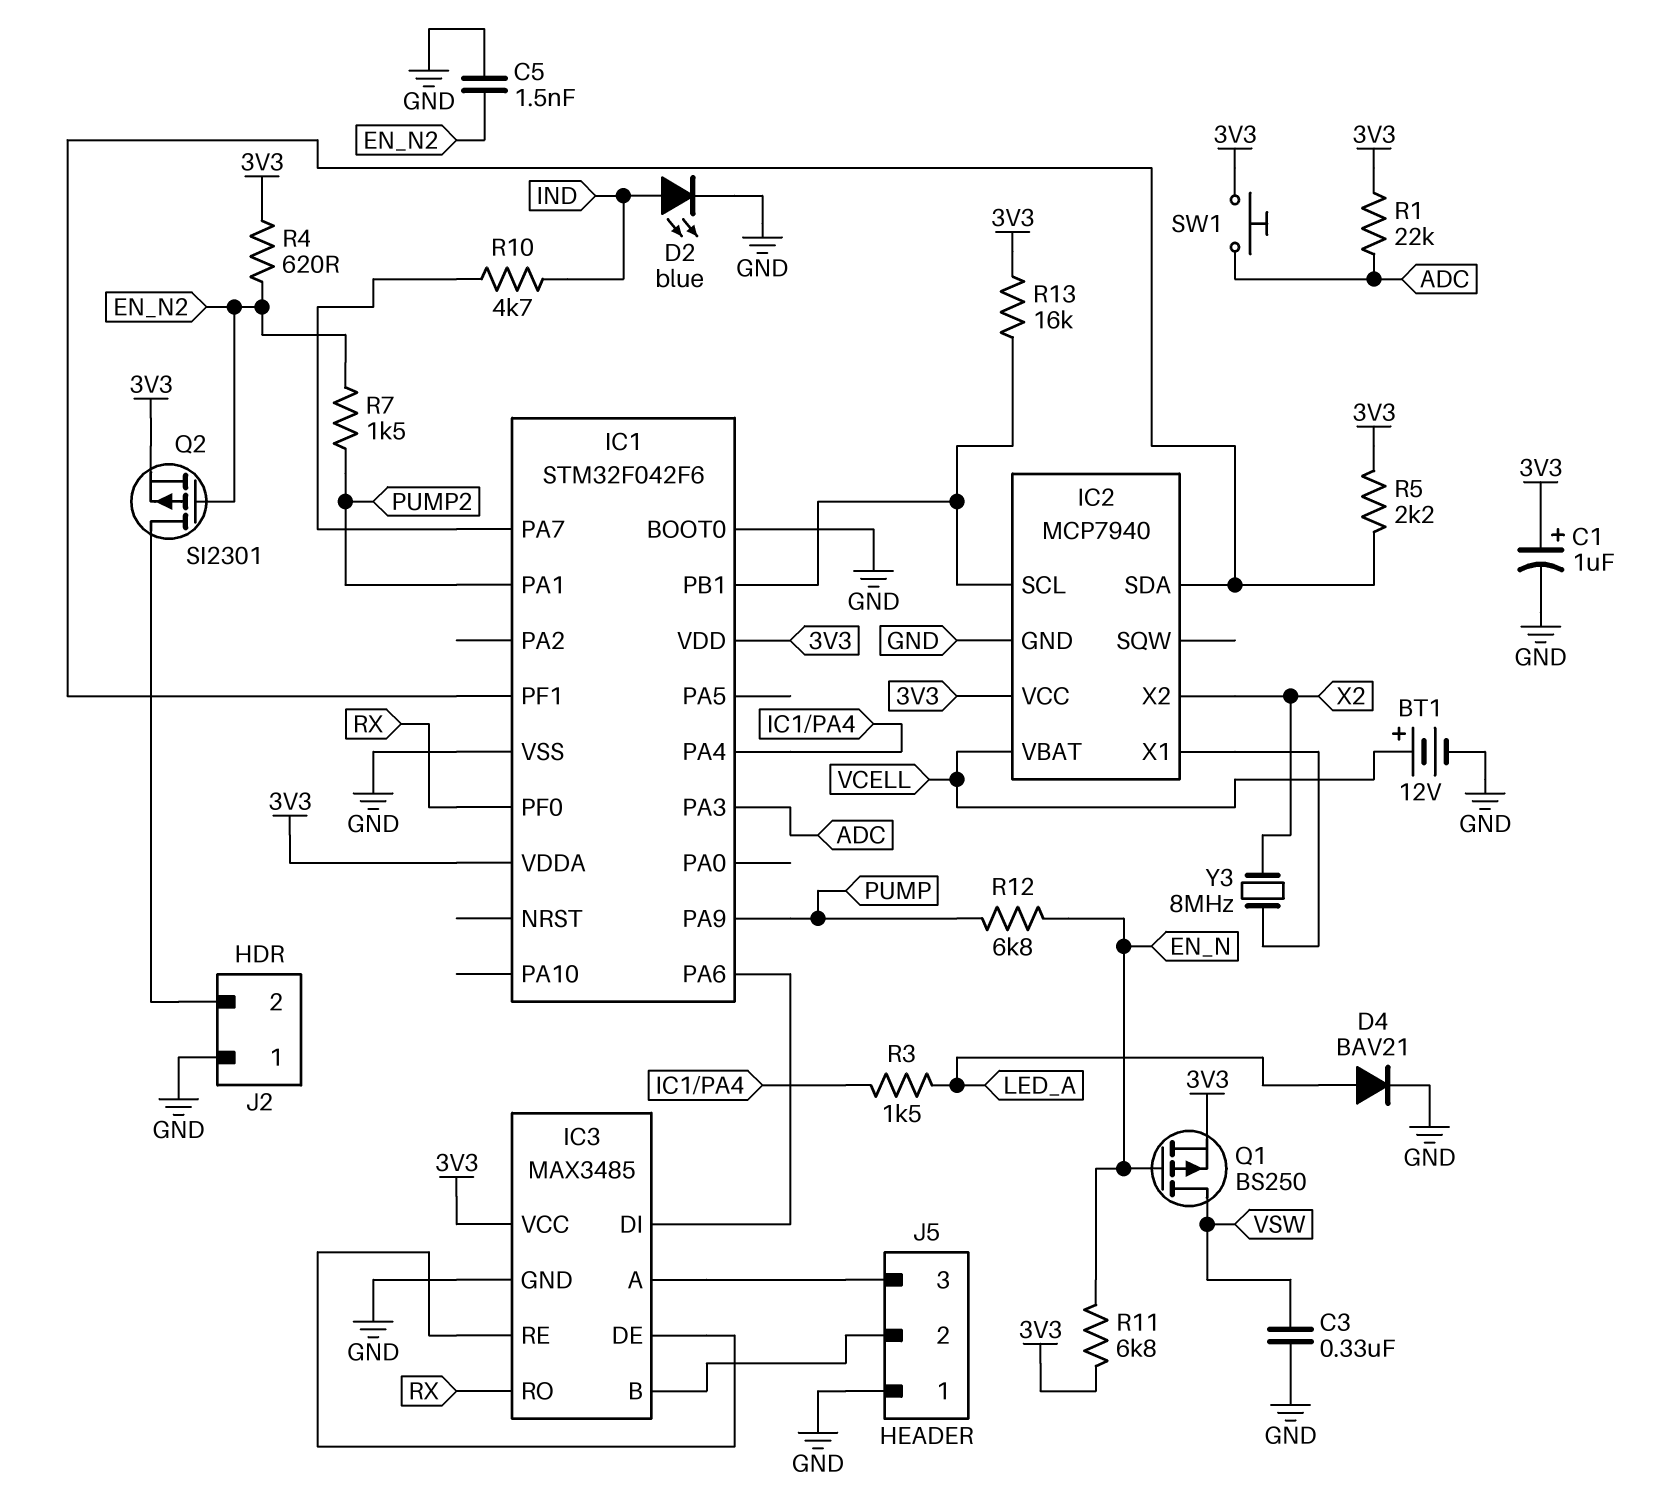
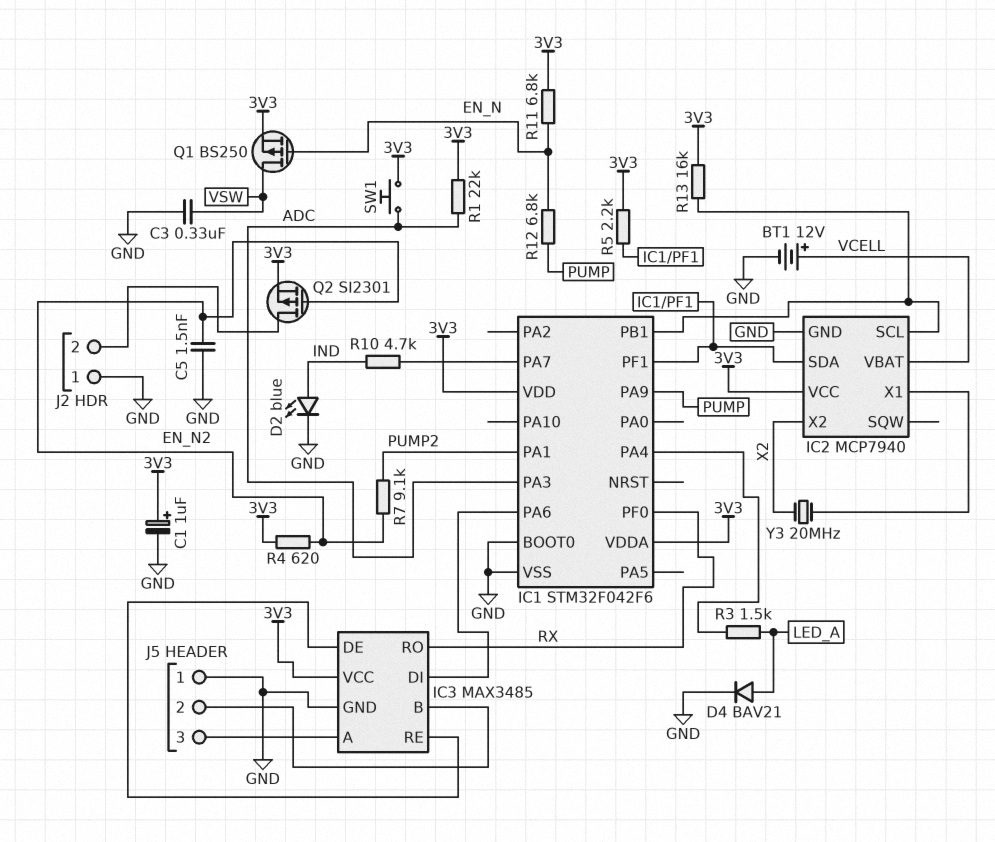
R7: 1.5k (EN_N2, PUMP2) -> 9.1k (EN_N2, PUMP2)
Y3: 8MHz (IC2/X1, X2) -> 20MHz (IC2/X1, X2)

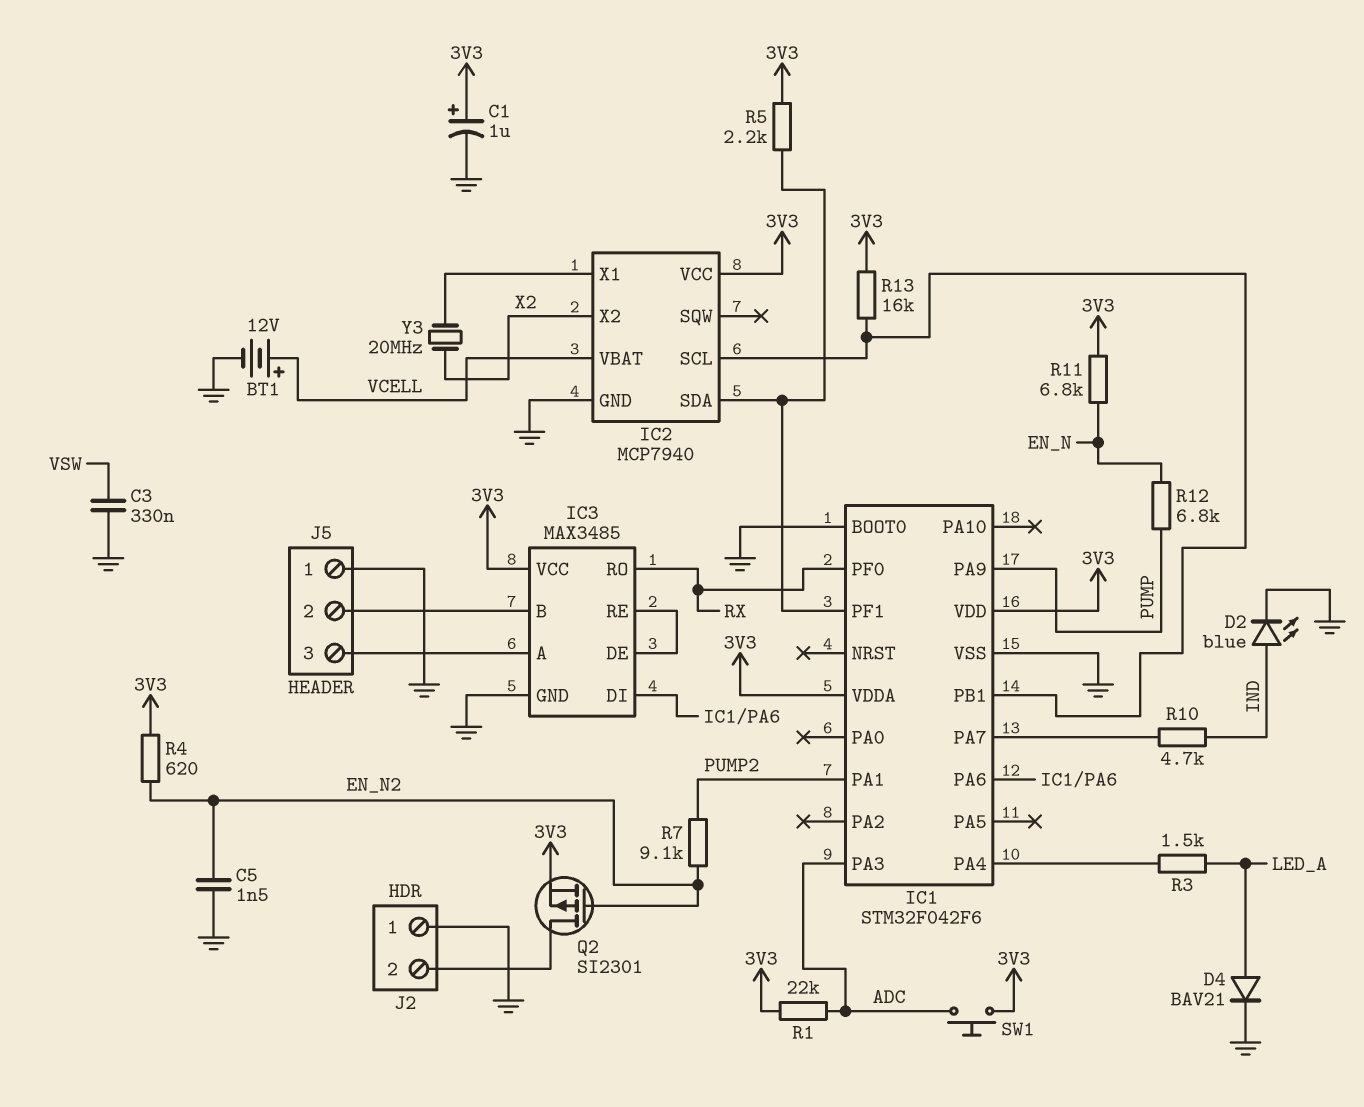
Q1: PMOS BS250 (G EN_N, D VSW, S 3V3) -> none

